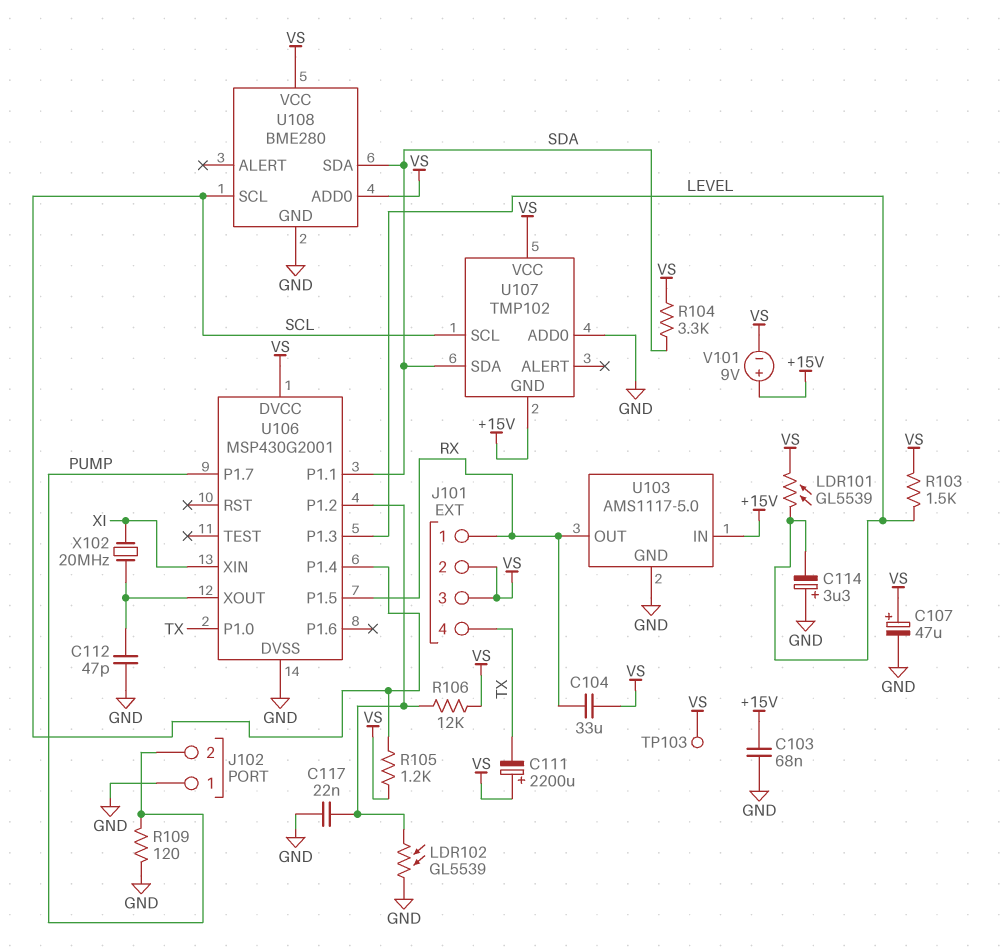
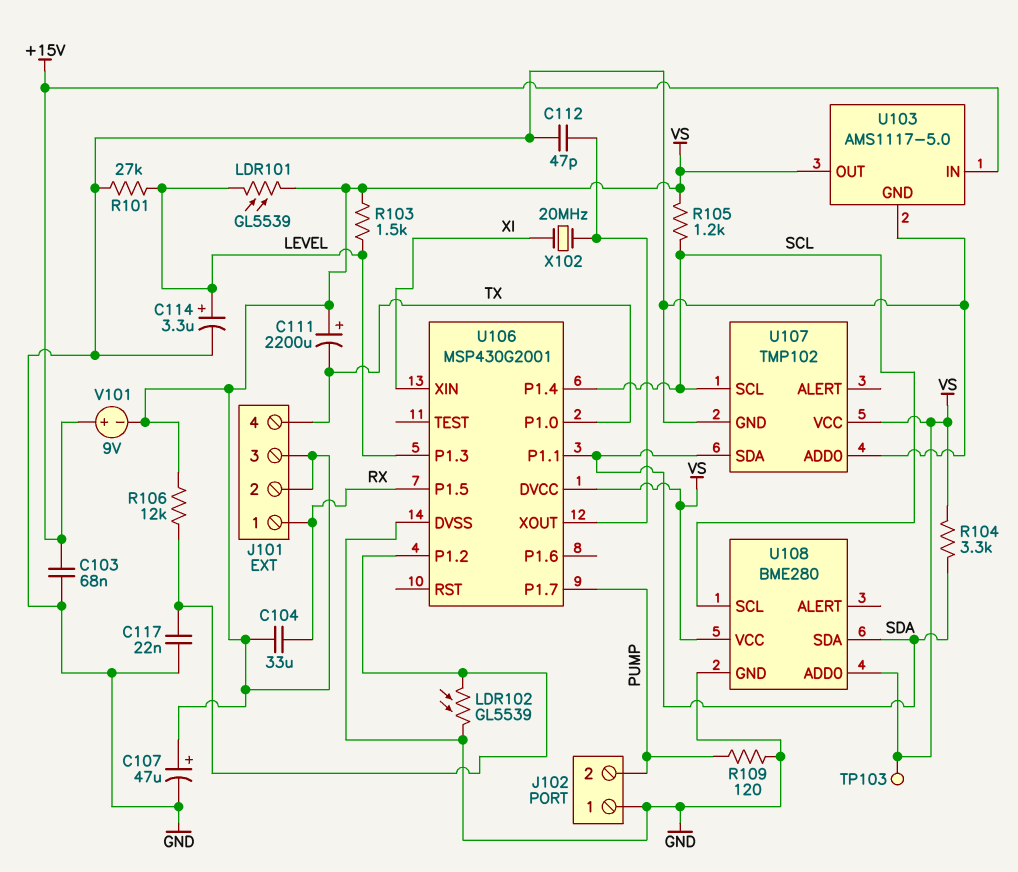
C114: 3.3uF (plus GND, minus LEVEL) -> 3.3uF (plus LEVEL, minus GND)
R101: none -> 27k (GND, LEVEL)
U103 pin OUT: RX -> VS
U107 pin GND: +15V -> GND

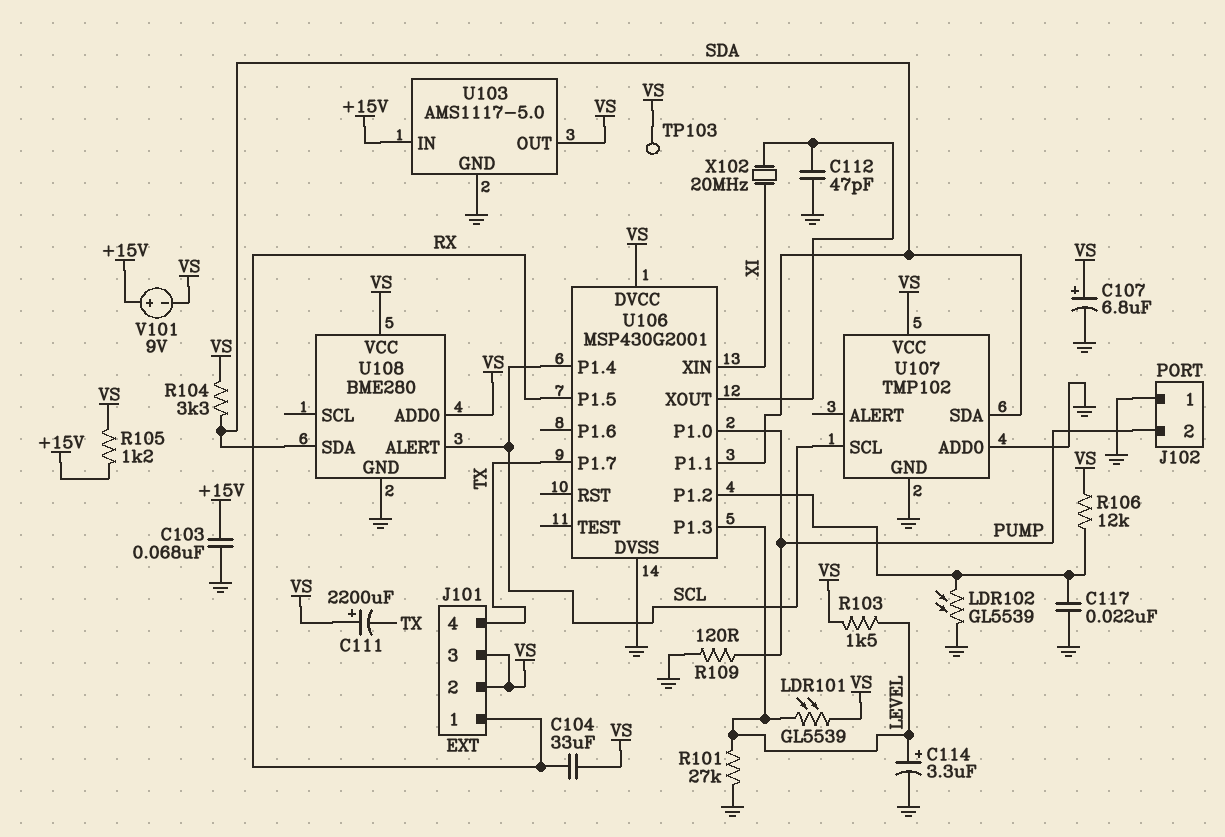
C107: 47uF (plus VS, minus GND) -> 6.8uF (plus VS, minus GND)
R105: 1.2k (SCL, VS) -> 1.2k (+15V, VS)
U106 pin P1.0: TX -> PUMP
U106 pin P1.7: PUMP -> TX
U108 pin ALERT: none -> SCL
U108 pin SCL: SCL -> none

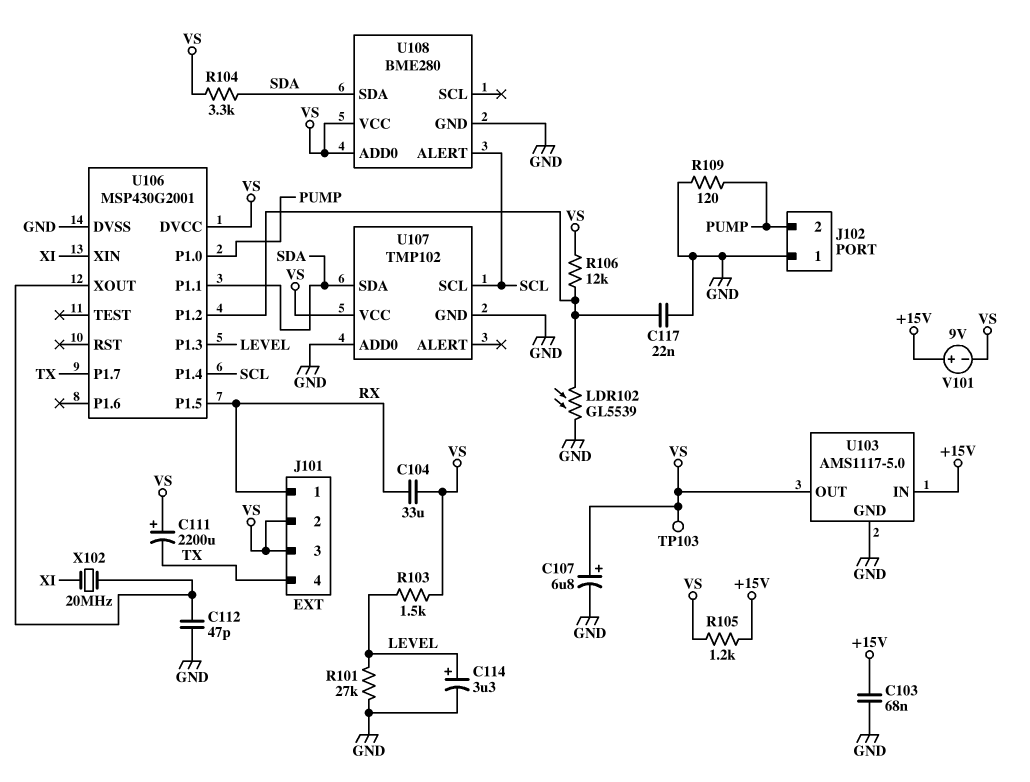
LDR101: GL5539 (LEVEL, VS) -> none

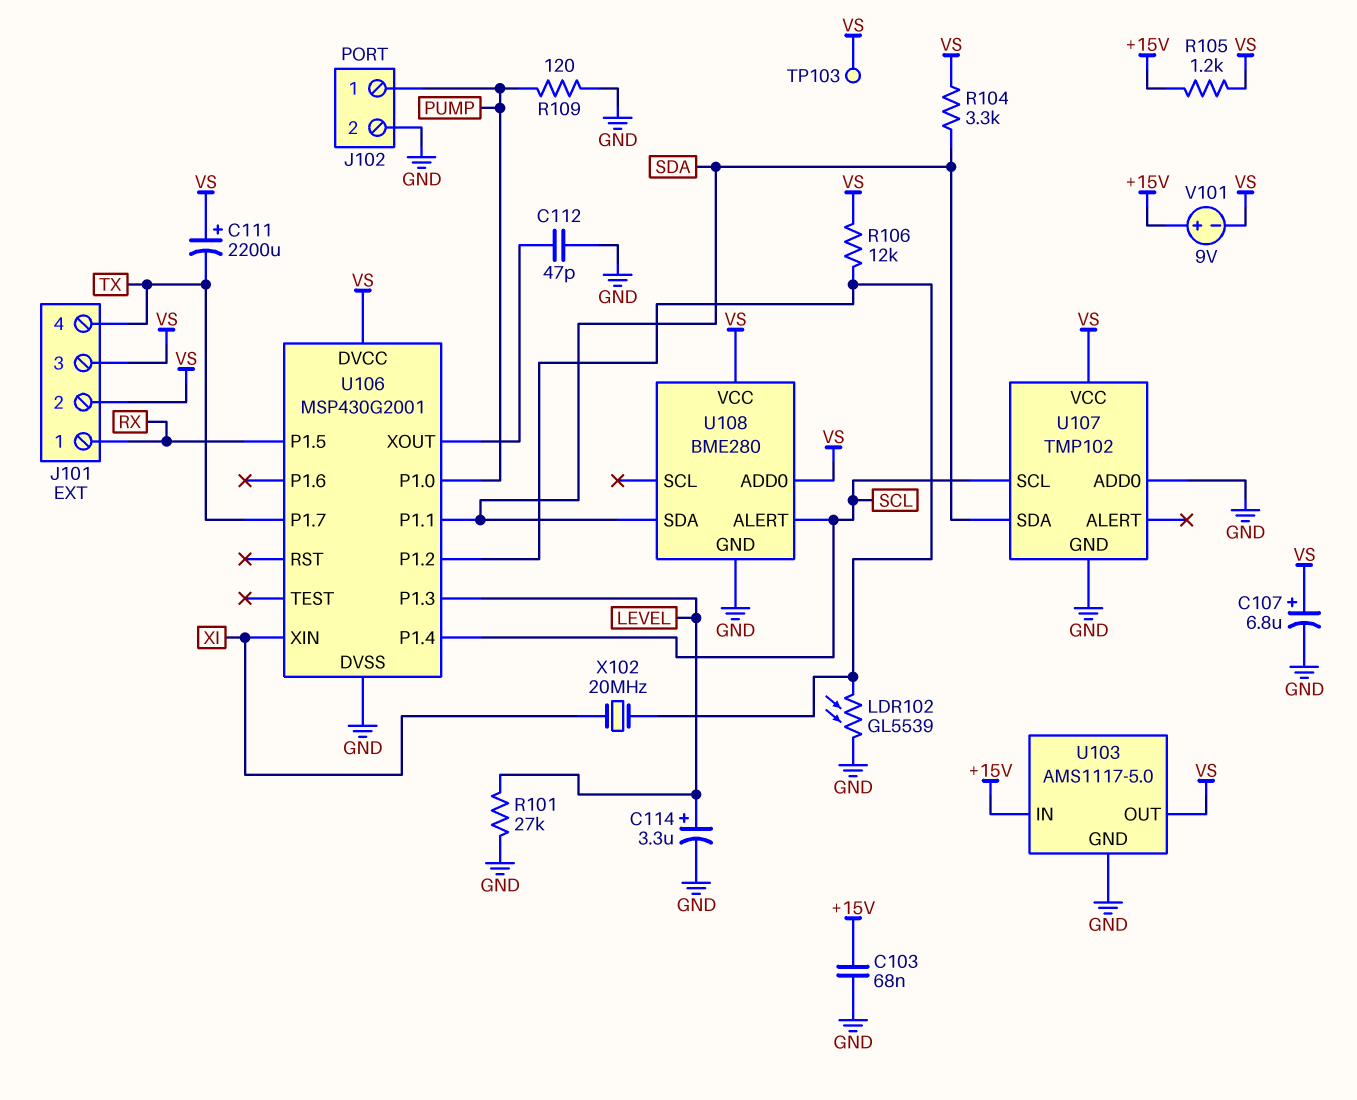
C104: 33uF (RX, VS) -> none
C117: 22nF (GND, U106/P1.2) -> none
J102 pin 1: GND -> PUMP
J102 pin 2: PUMP -> GND
R103: 1.5k (LEVEL, VS) -> none
X102: 20MHz (U106/XOUT, XI) -> 20MHz (U106/P1.2, XI)

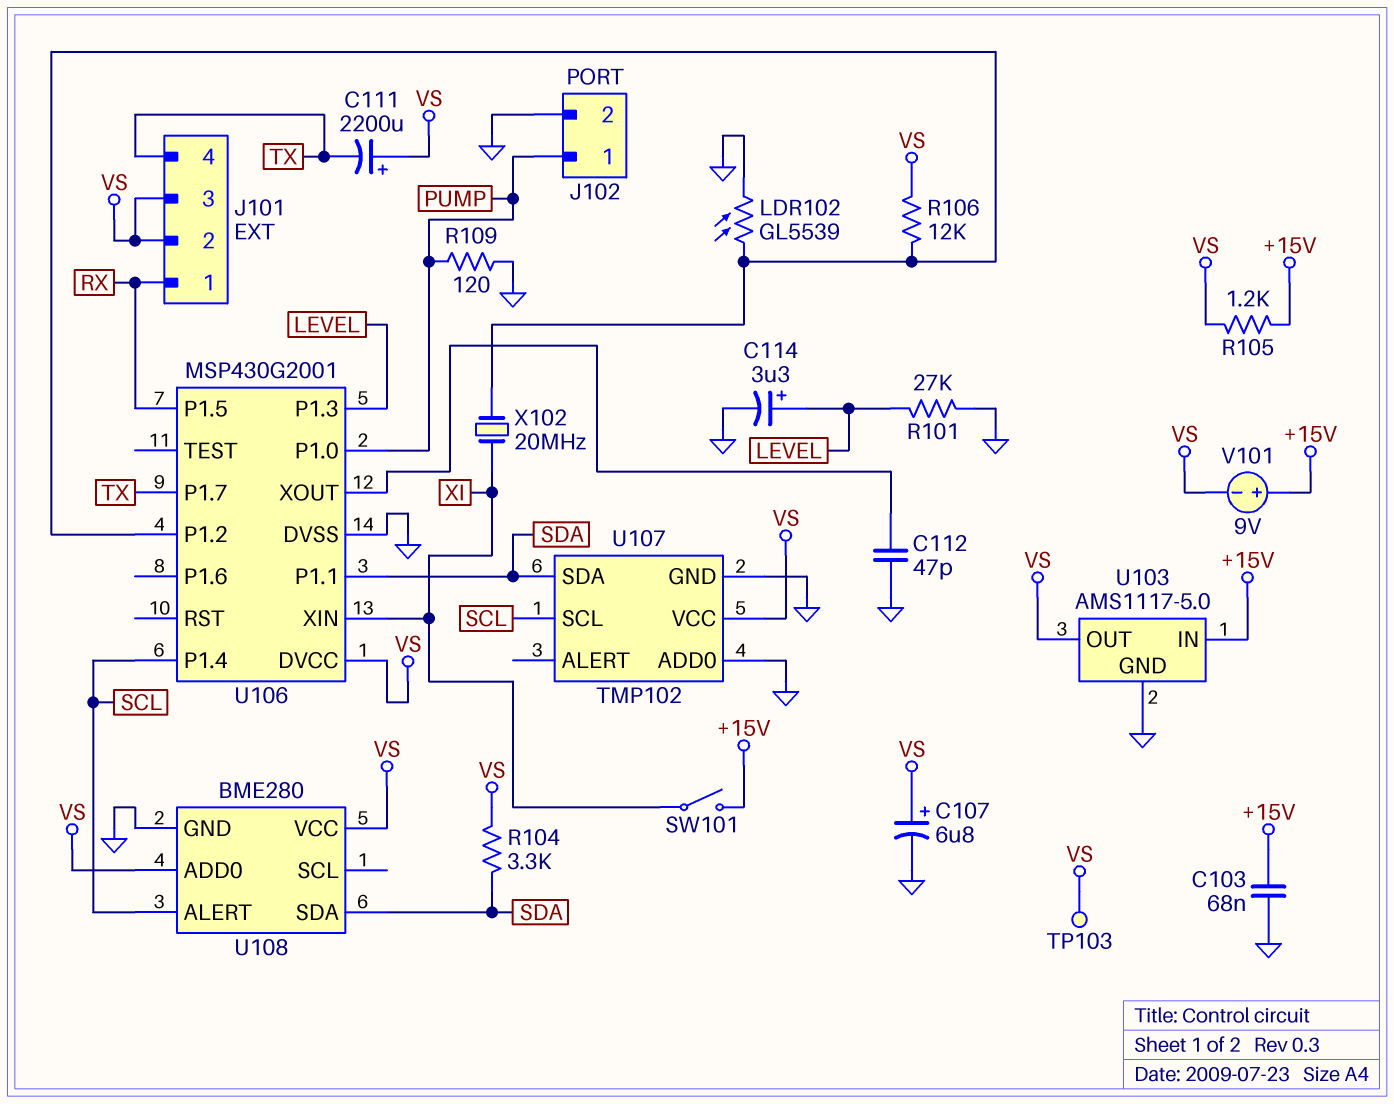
SW101: none -> switch (+15V, XI)

